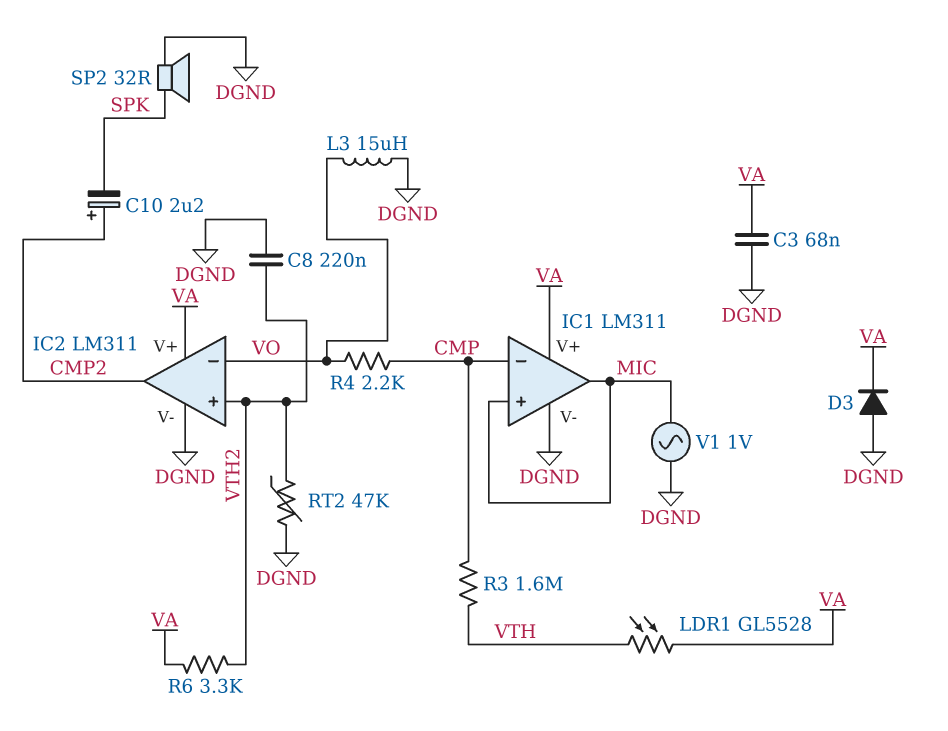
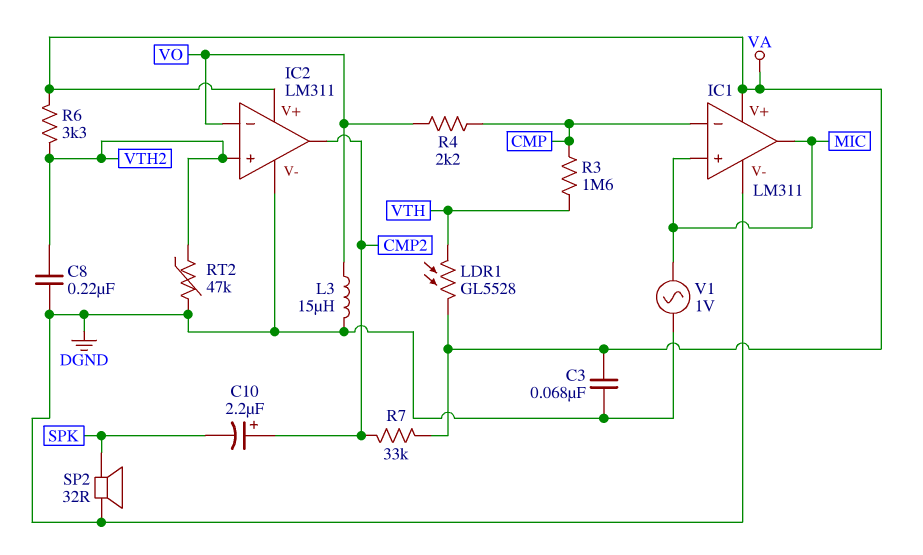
D3: diode (A DGND, K VA) -> none
R7: none -> 33k (CMP2, VA)

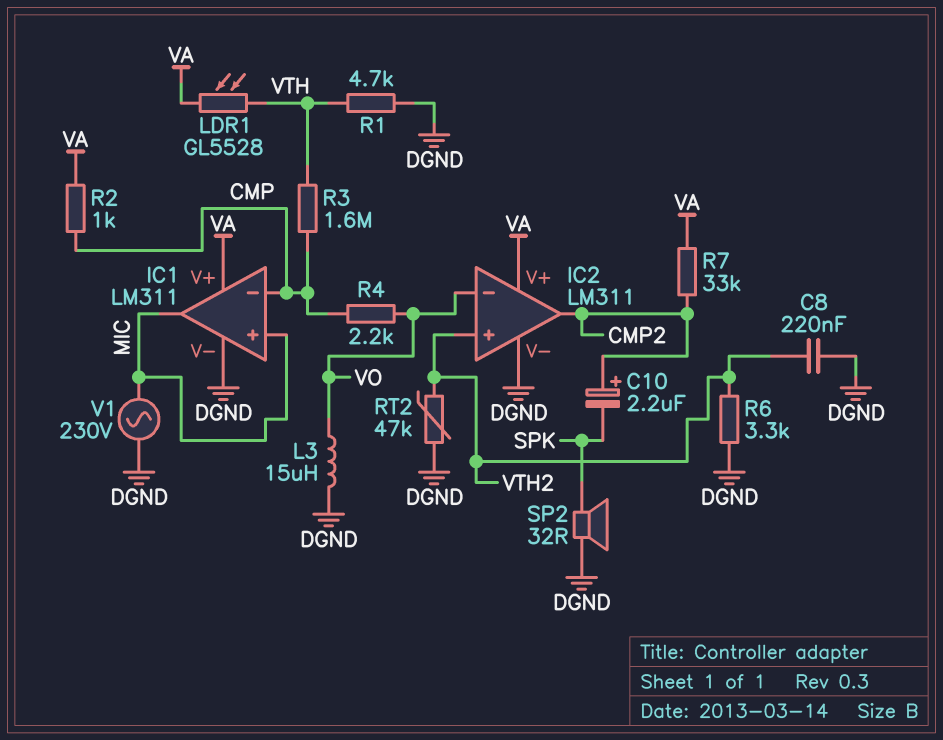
C3: 68nF (DGND, VA) -> none
R1: none -> 4.7k (DGND, VTH)
R2: none -> 1k (CMP, VA)
R6: 3.3k (VA, VTH2) -> 3.3k (DGND, VTH2)
V1: AC 1V (DGND, MIC) -> AC 230V (DGND, MIC)

